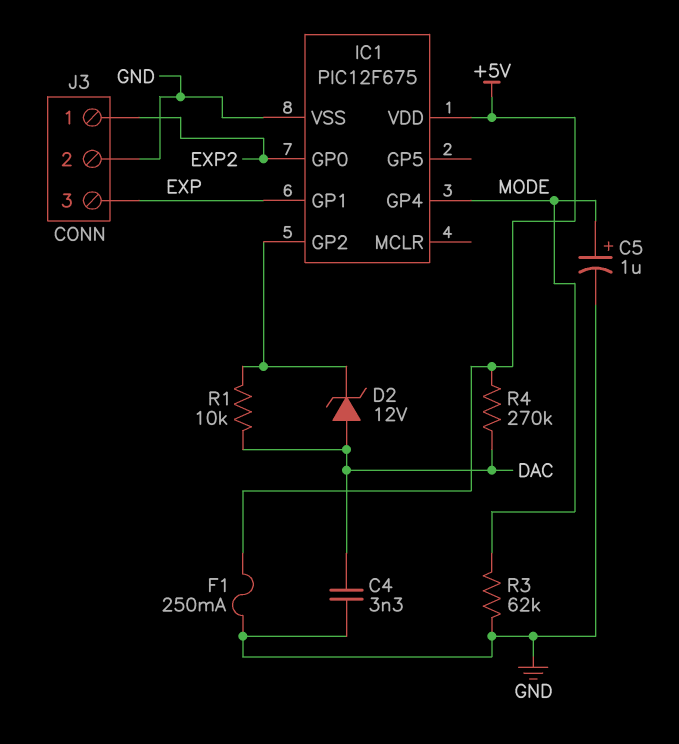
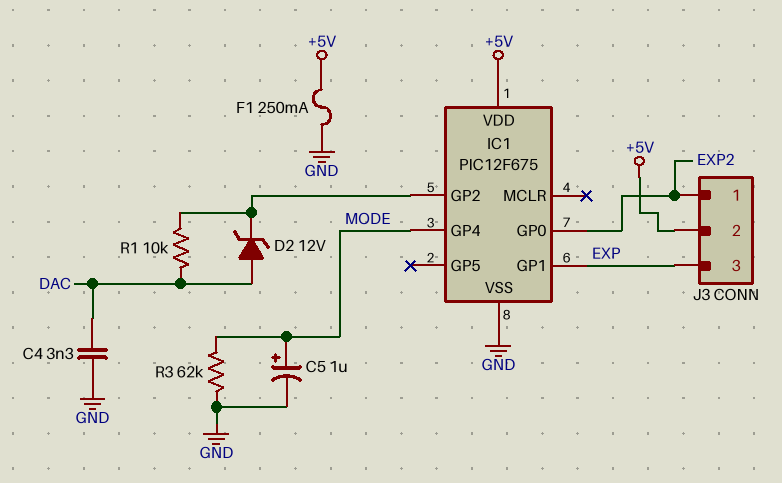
J3 pin 2: GND -> +5V
R4: 270k (+5V, DAC) -> none

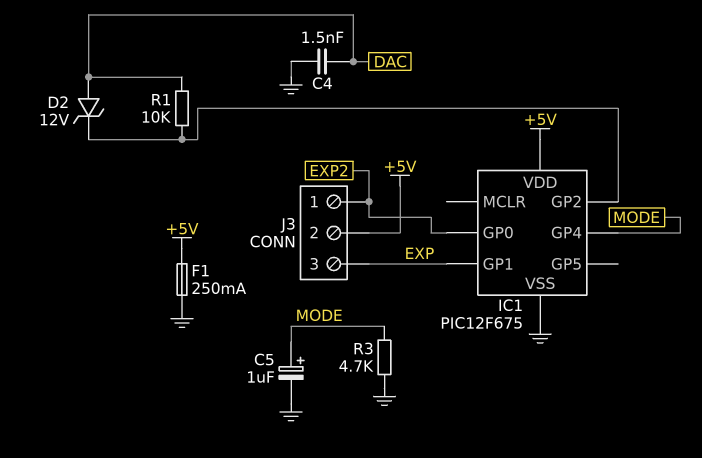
C4: 3.3nF (DAC, GND) -> 1.5nF (DAC, GND)
R3: 62k (GND, MODE) -> 4.7k (GND, MODE)

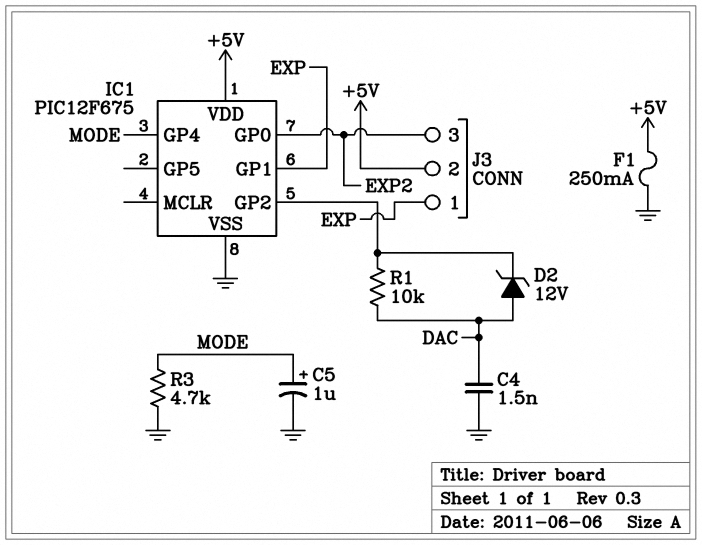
J3 pin 1: EXP2 -> EXP
J3 pin 3: EXP -> EXP2

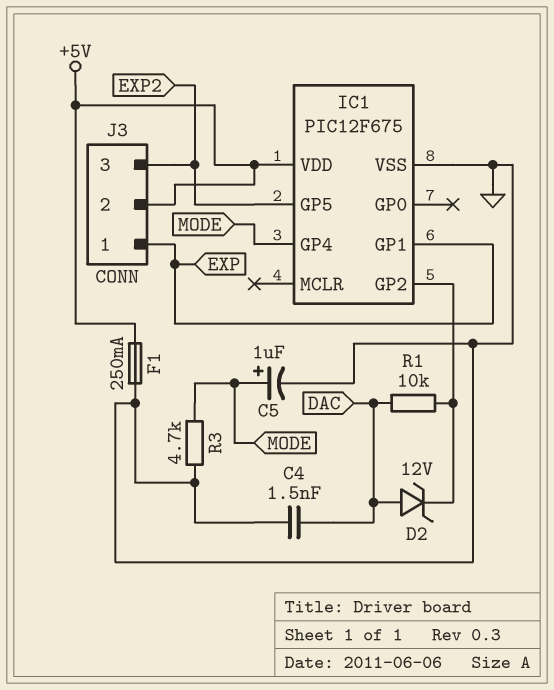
IC1 pin GP0: EXP2 -> none
IC1 pin GP5: none -> EXP2

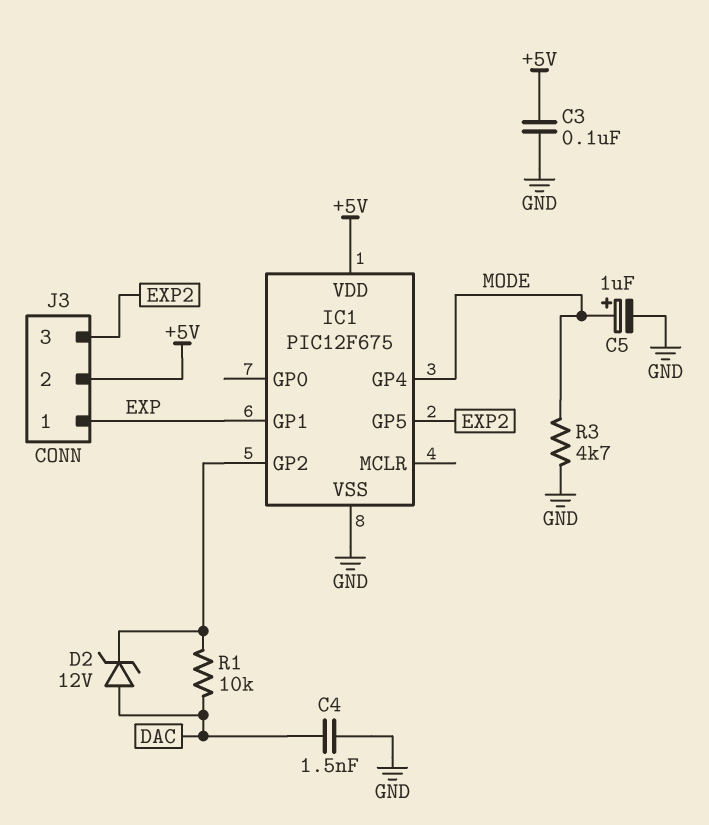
C3: none -> 100nF (+5V, GND)
F1: 250mA (+5V, GND) -> none

